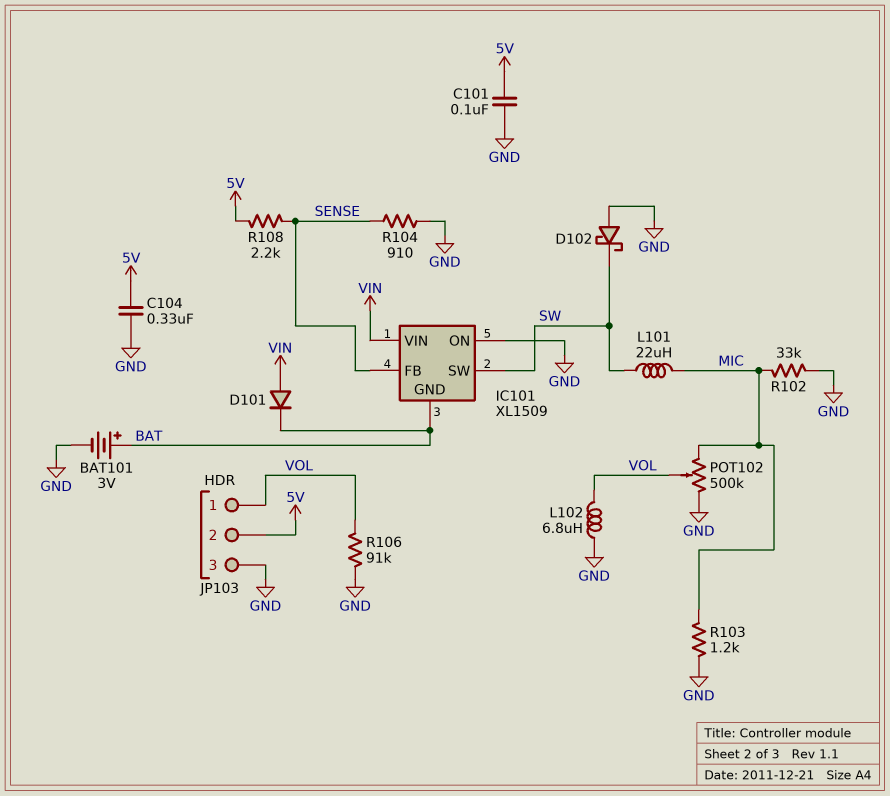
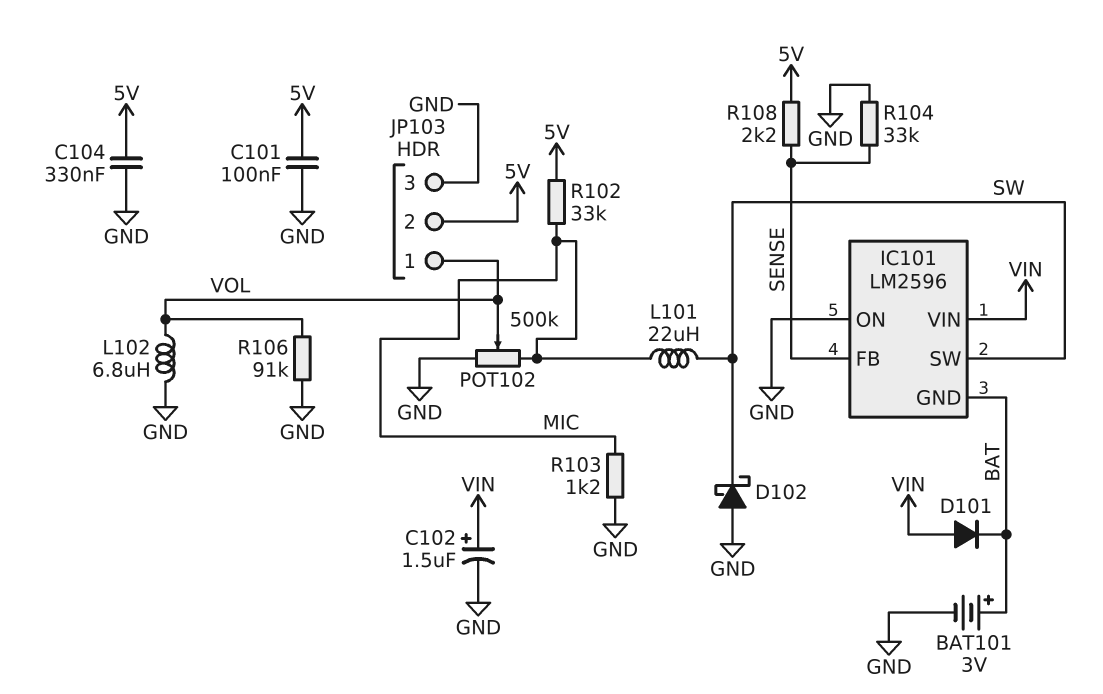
C102: none -> 1.5uF (plus VIN, minus GND)
IC101: XL1509 -> LM2596
R102: 33k (GND, MIC) -> 33k (5V, MIC)
R104: 910 (GND, SENSE) -> 33k (GND, SENSE)

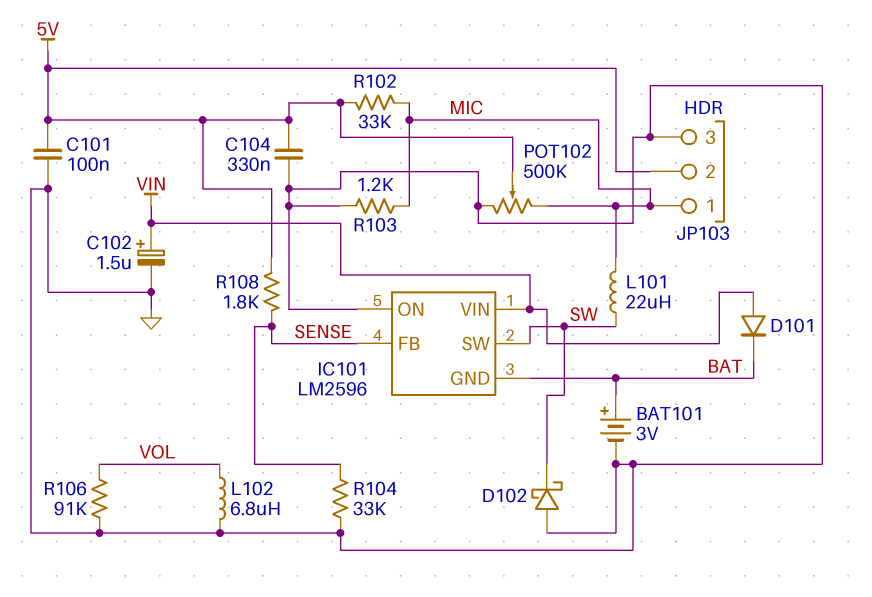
JP103 pin 1: VOL -> MIC
POT102: 500k (GND, MIC, wiper VOL) -> 500k (GND, MIC, wiper 5V)
R108: 2.2k (5V, SENSE) -> 1.8k (5V, SENSE)

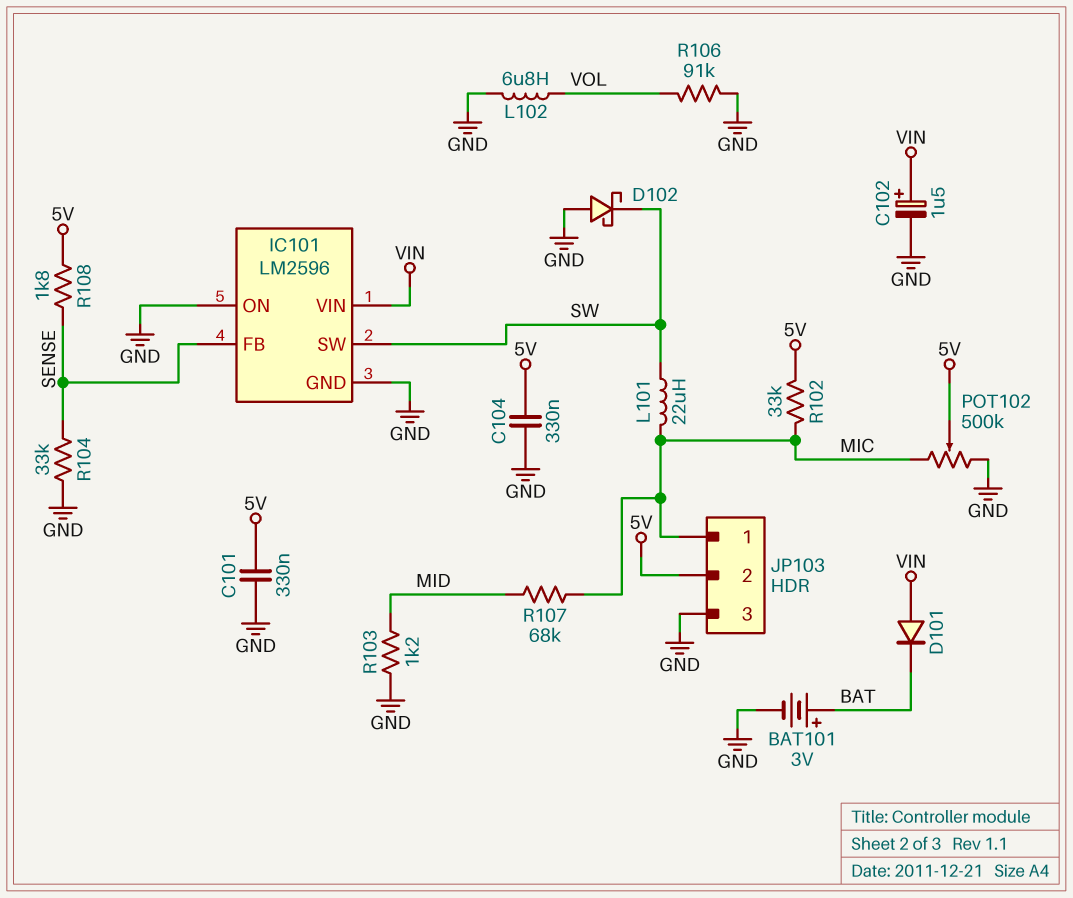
C101: 100nF (5V, GND) -> 330nF (5V, GND)
IC101 pin GND: BAT -> GND
R103: 1.2k (GND, MIC) -> 1.2k (GND, MID)
R107: none -> 68k (MIC, MID)

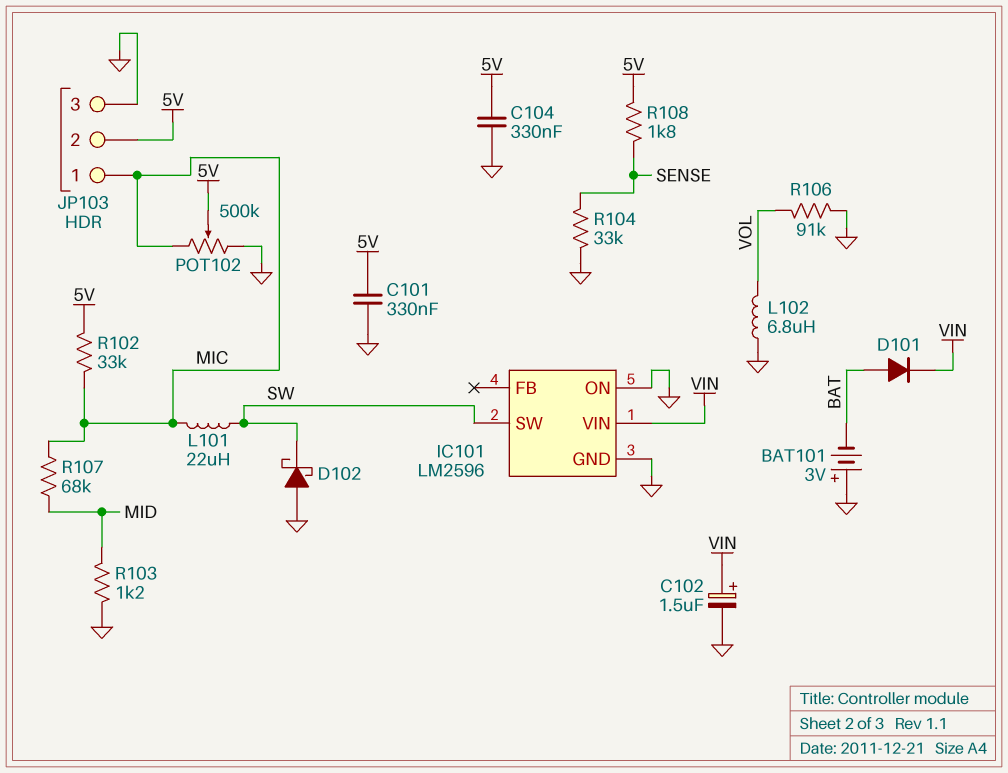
BAT101: 3V (plus BAT, minus GND) -> 3V (plus GND, minus BAT)
D101: diode (A VIN, K BAT) -> diode (A BAT, K VIN)
IC101 pin FB: SENSE -> none

